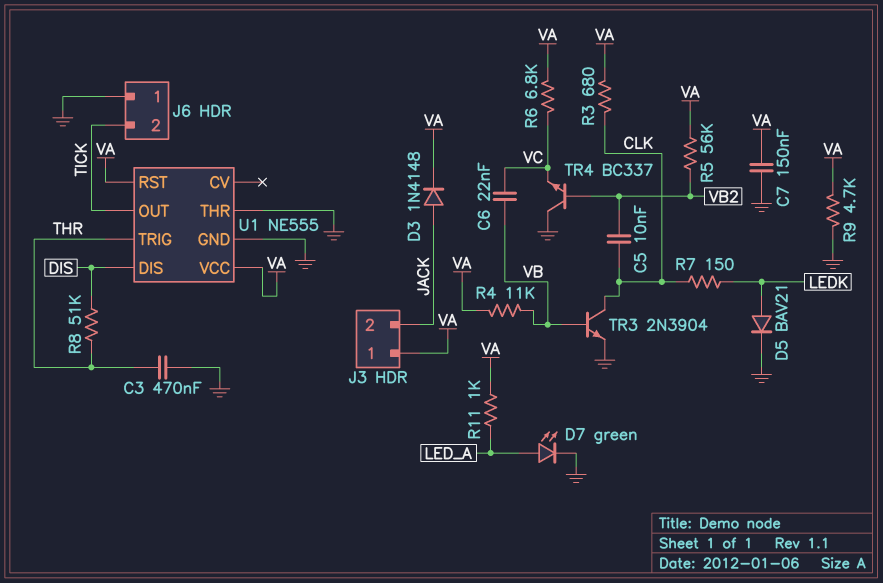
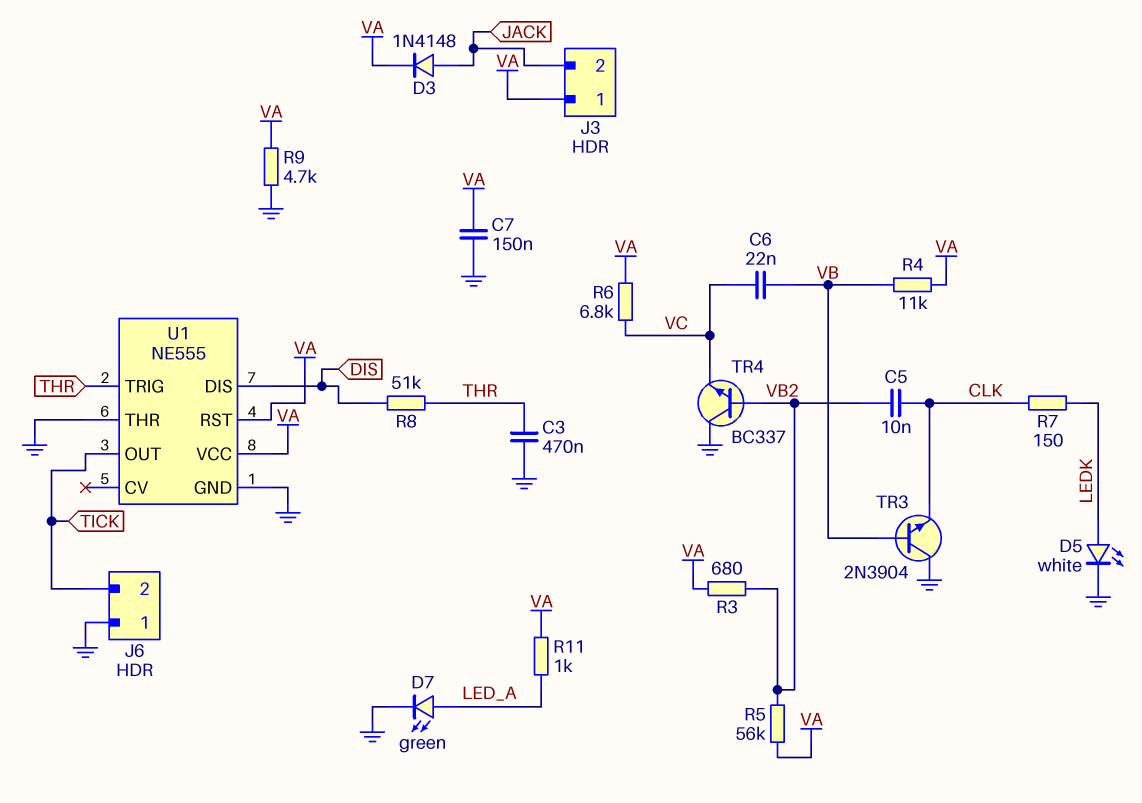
D5: diode BAV21 (A LEDK, K GND) -> LED white (A LEDK, K GND)
R3: 680 (CLK, VA) -> 680 (VA, VB2)
TR3: NPN 2N3904 (B VB, C CLK, E GND) -> NPN 2N3904 (B VB, C GND, E CLK)

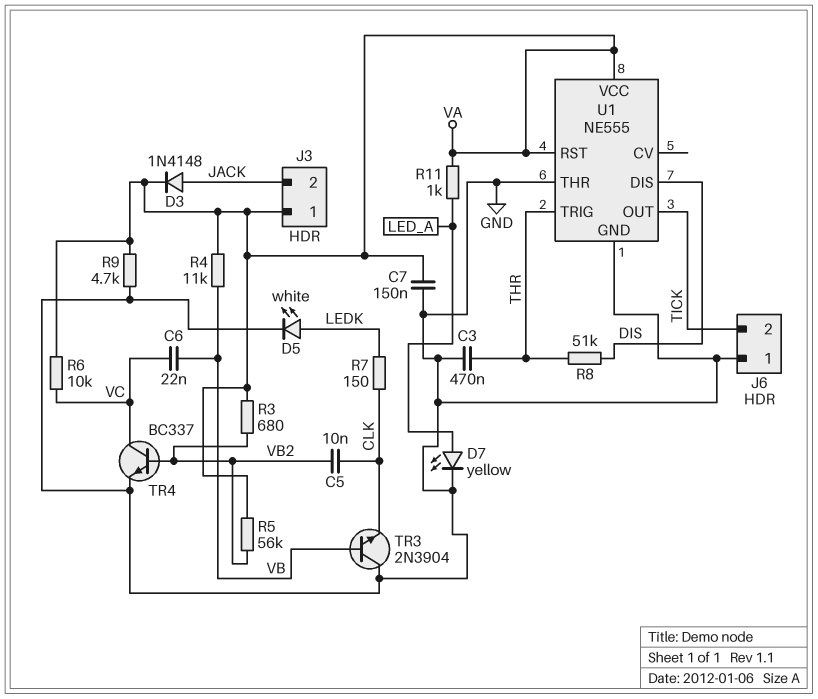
D7: LED green (A LED_A, K GND) -> LED yellow (A LED_A, K GND)
R6: 6.8k (VA, VC) -> 10k (VA, VC)
TR4: NPN BC337 (B VB2, C GND, E VC) -> NPN BC337 (B VB2, C VC, E GND)

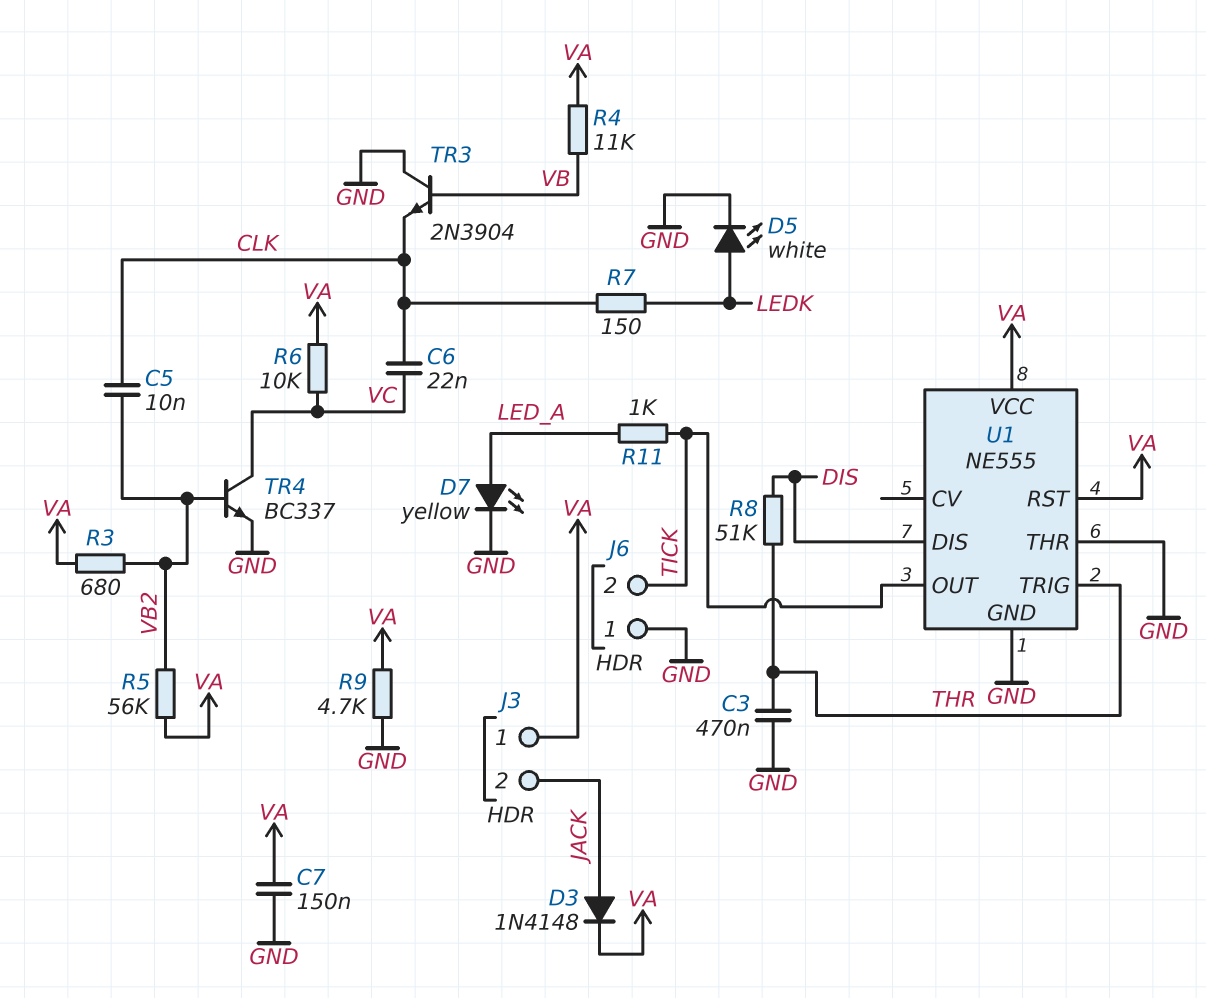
C6: 22nF (VB, VC) -> 22nF (CLK, VC)
R11: 1k (LED_A, VA) -> 1k (LED_A, TICK)

